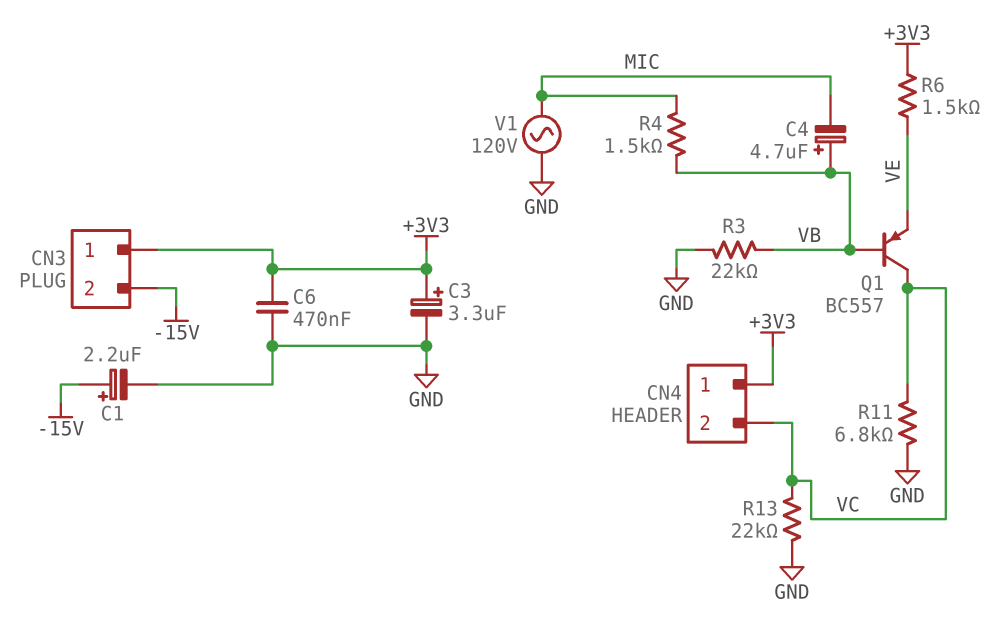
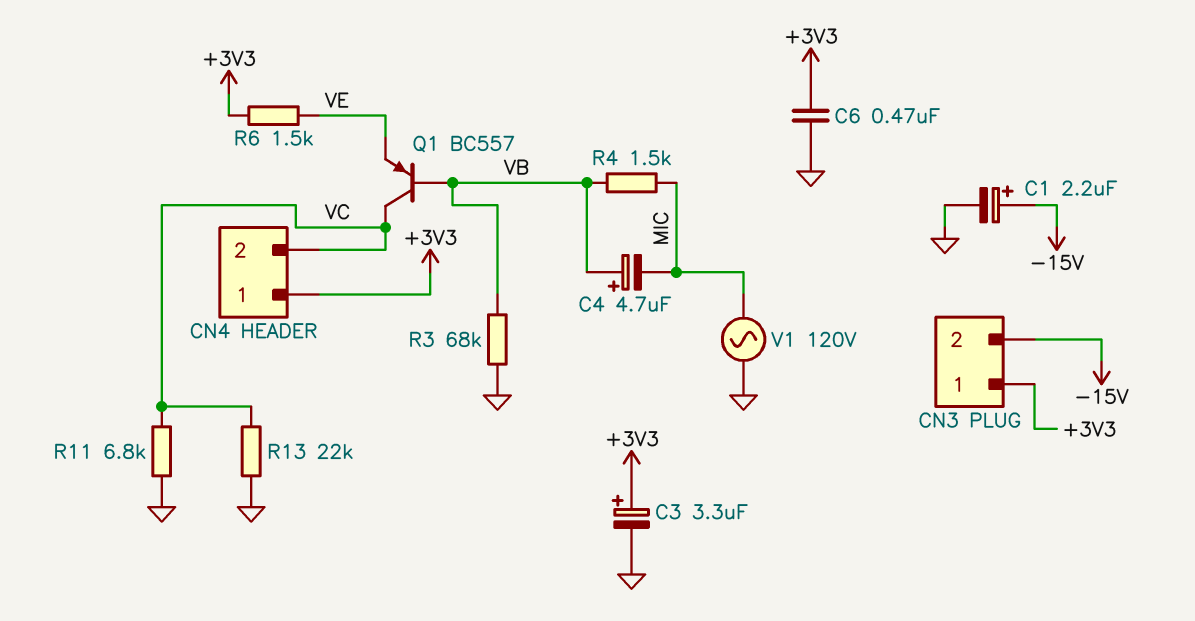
R3: 22k (GND, VB) -> 68k (GND, VB)

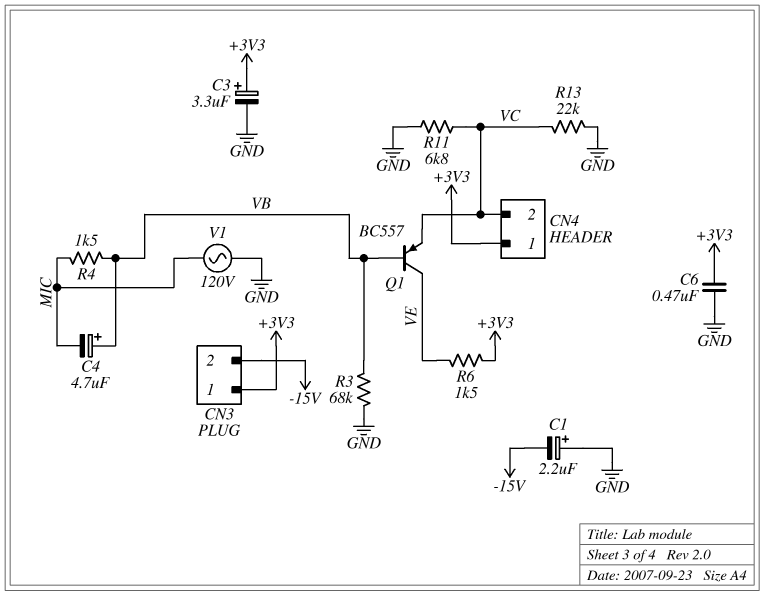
C1: 2.2uF (plus -15V, minus GND) -> 2.2uF (plus GND, minus -15V)
Q1: PNP BC557 (B VB, C VC, E VE) -> PNP BC557 (B VB, C VE, E VC)

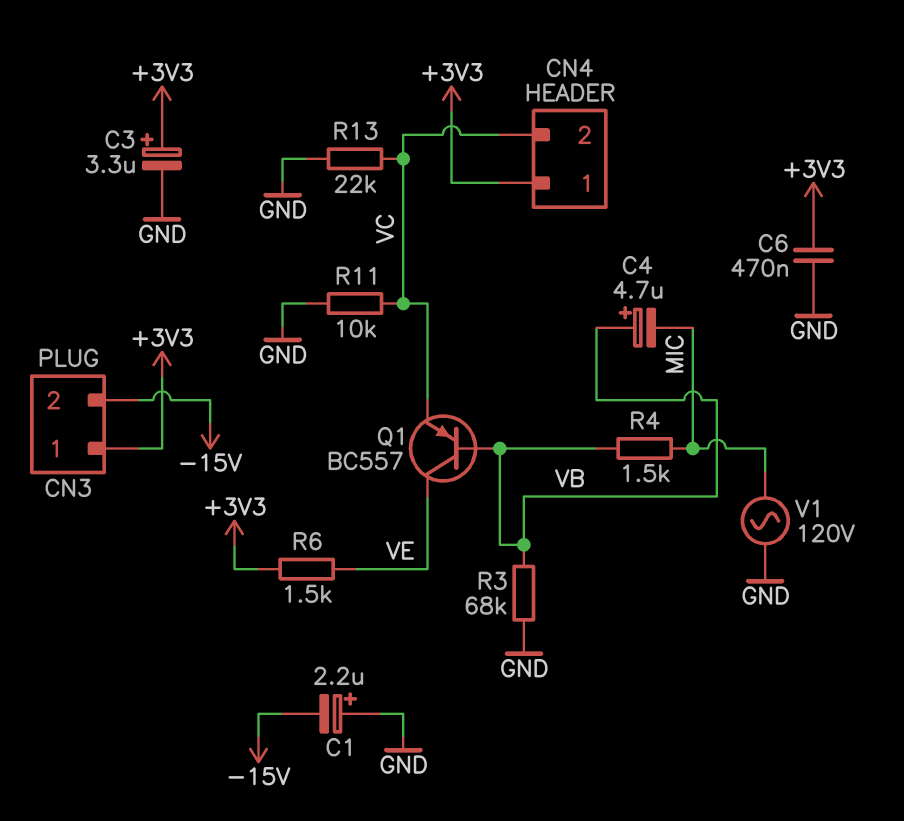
R11: 6.8k (GND, VC) -> 10k (GND, VC)

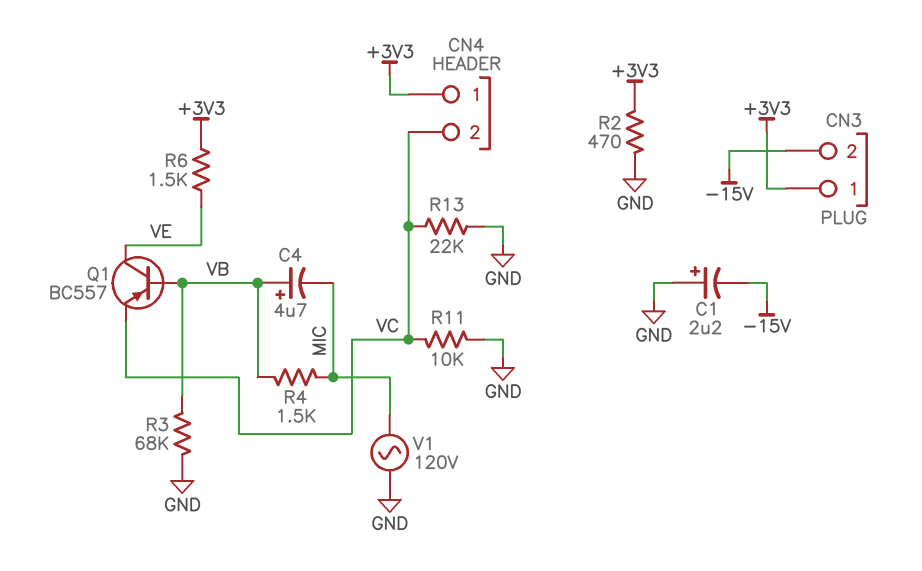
C3: 3.3uF (plus +3V3, minus GND) -> none
C6: 470nF (+3V3, GND) -> none
R2: none -> 470 (+3V3, GND)

